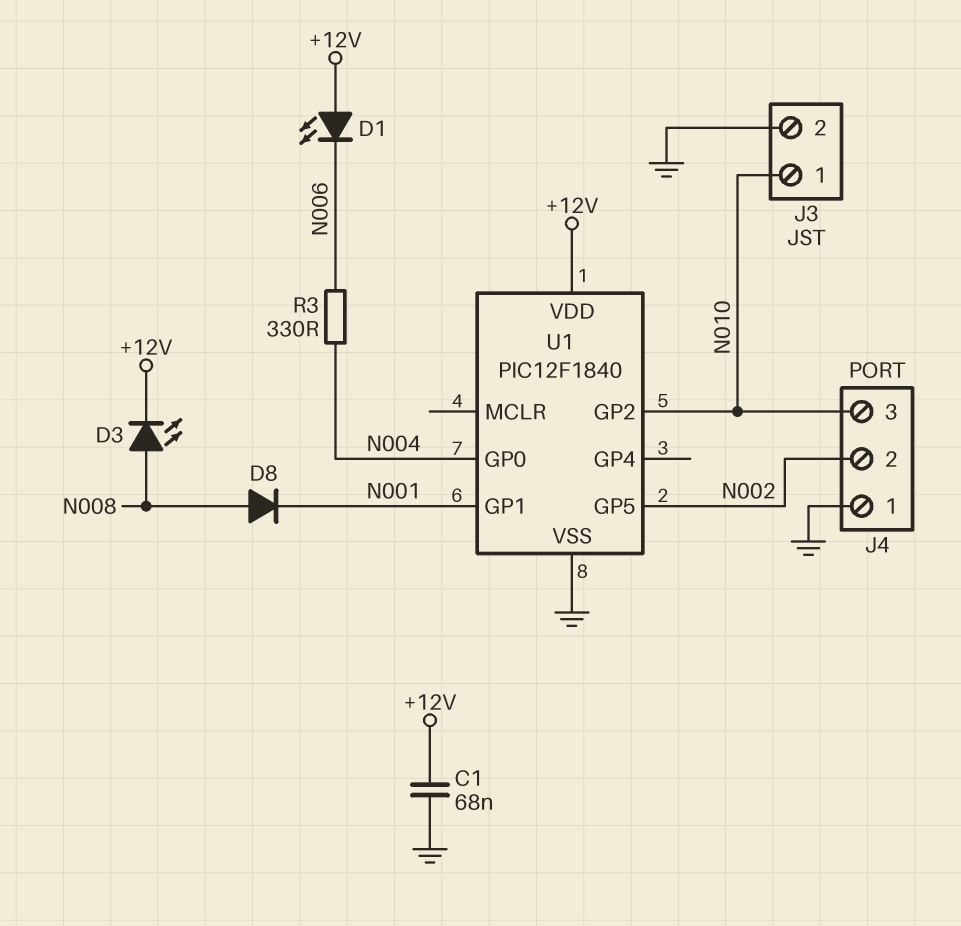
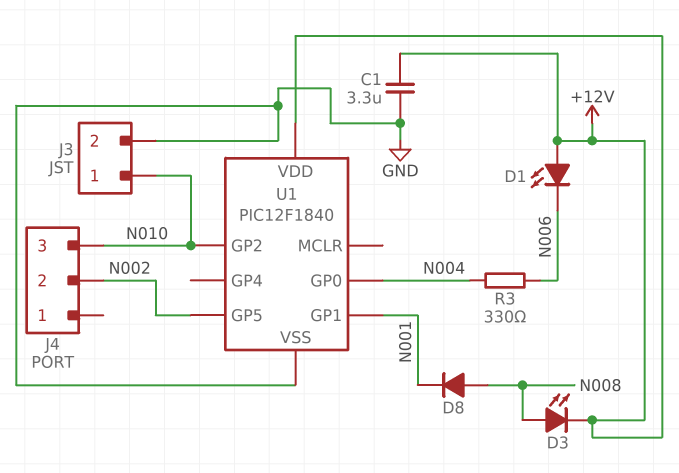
C1: 68nF (+12V, GND) -> 3.3uF (+12V, GND)
J4 pin 1: GND -> none

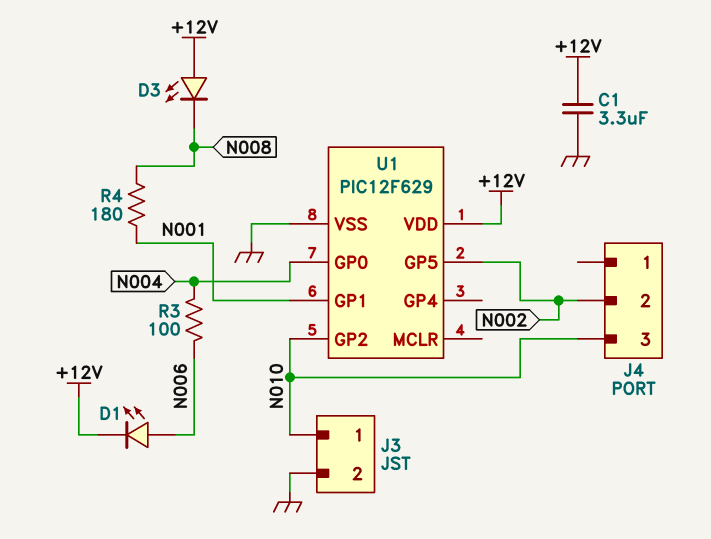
D1: LED (A +12V, K N006) -> LED (A N006, K +12V)
D3: LED (A N008, K +12V) -> LED (A +12V, K N008)
D8: diode (A N008, K N001) -> none
R3: 330 (N004, N006) -> 100 (N004, N006)
R4: none -> 180 (N001, N008)
U1: PIC12F1840 -> PIC12F629

